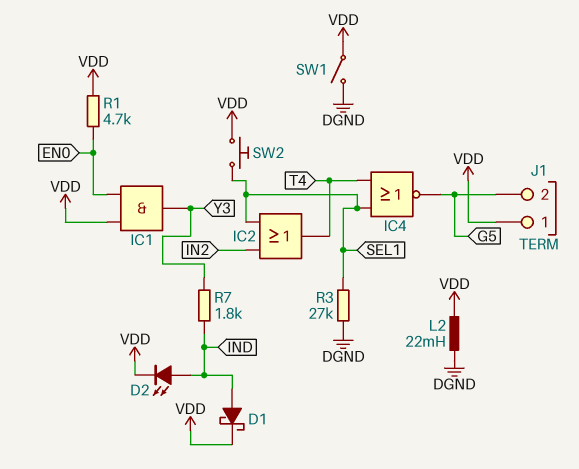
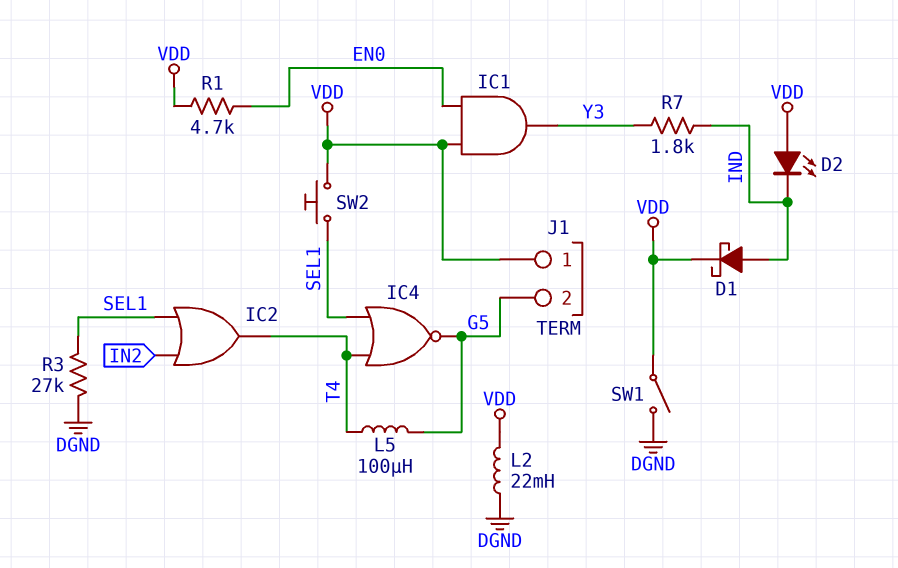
D2: LED (A IND, K VDD) -> LED (A VDD, K IND)
L5: none -> 100uH (G5, T4)

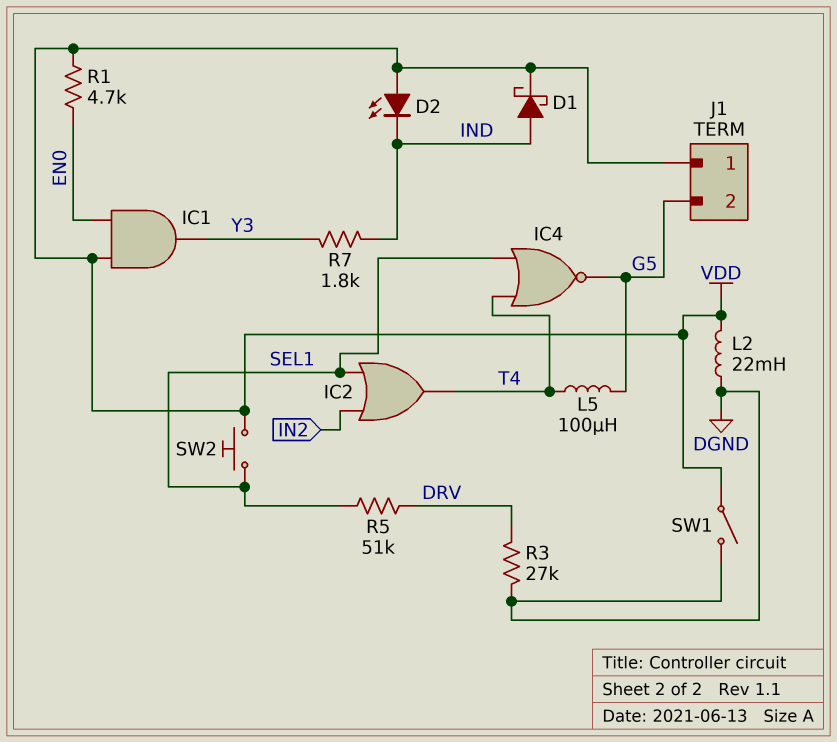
R3: 27k (DGND, SEL1) -> 27k (DGND, DRV)
R5: none -> 51k (DRV, SEL1)

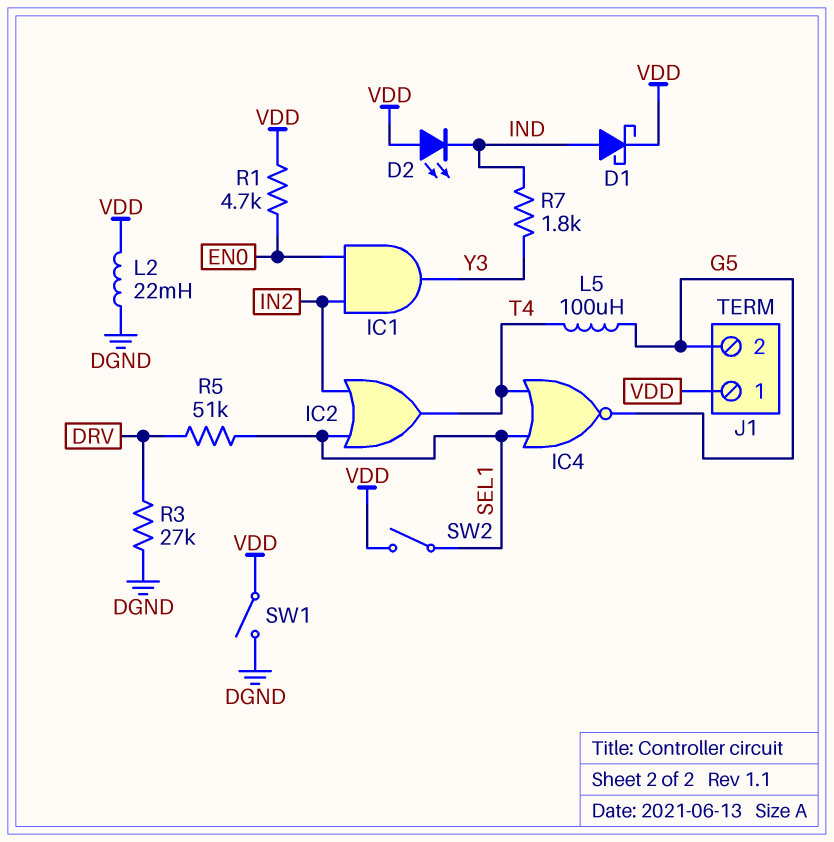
IC1: AND (in EN0, in VDD, out Y3) -> AND (in EN0, in IN2, out Y3)
SW2: button (SEL1, VDD) -> switch (SEL1, VDD)

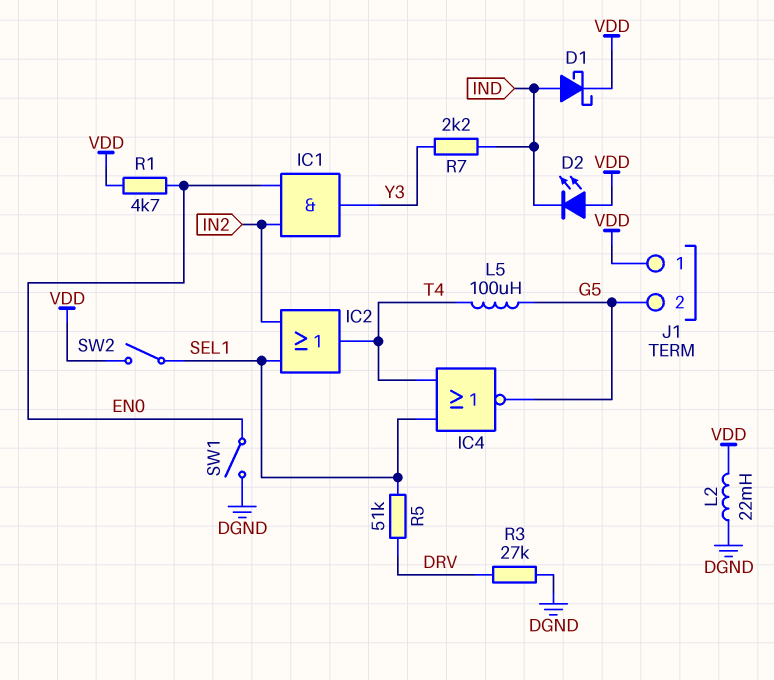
R7: 1.8k (IND, Y3) -> 2.2k (IND, Y3)
SW1: switch (DGND, VDD) -> switch (DGND, EN0)

